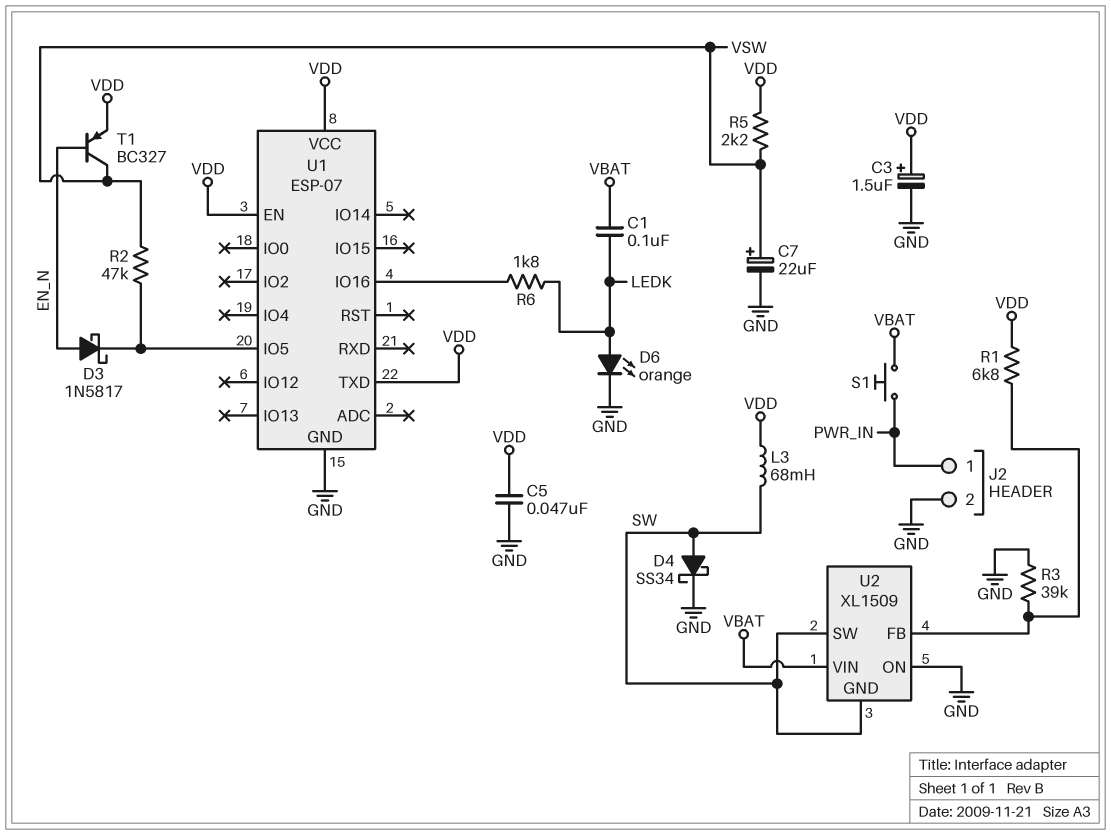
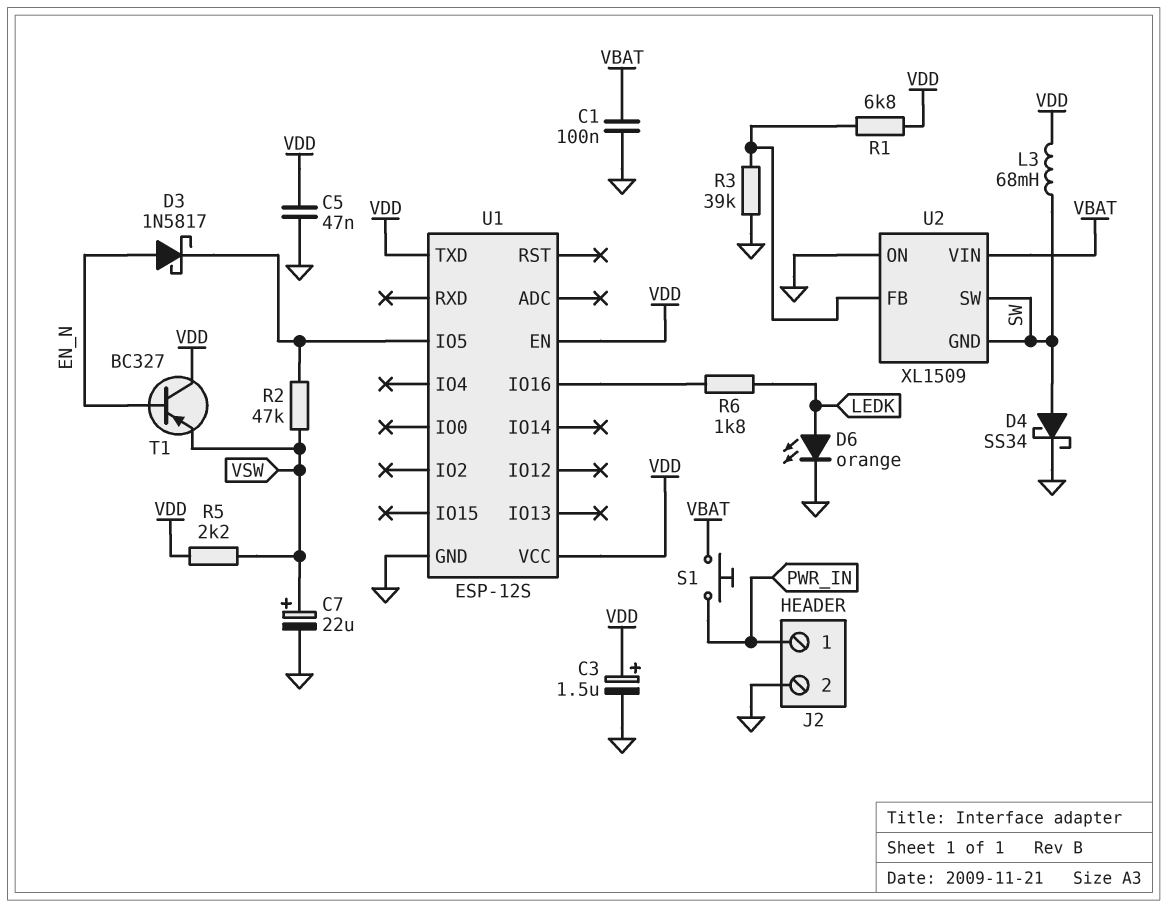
C1: 100nF (LEDK, VBAT) -> 100nF (GND, VBAT)
T1: PNP BC327 (B EN_N, C VSW, E VDD) -> PNP BC327 (B EN_N, C VDD, E VSW)
U1: ESP-07 -> ESP-12S

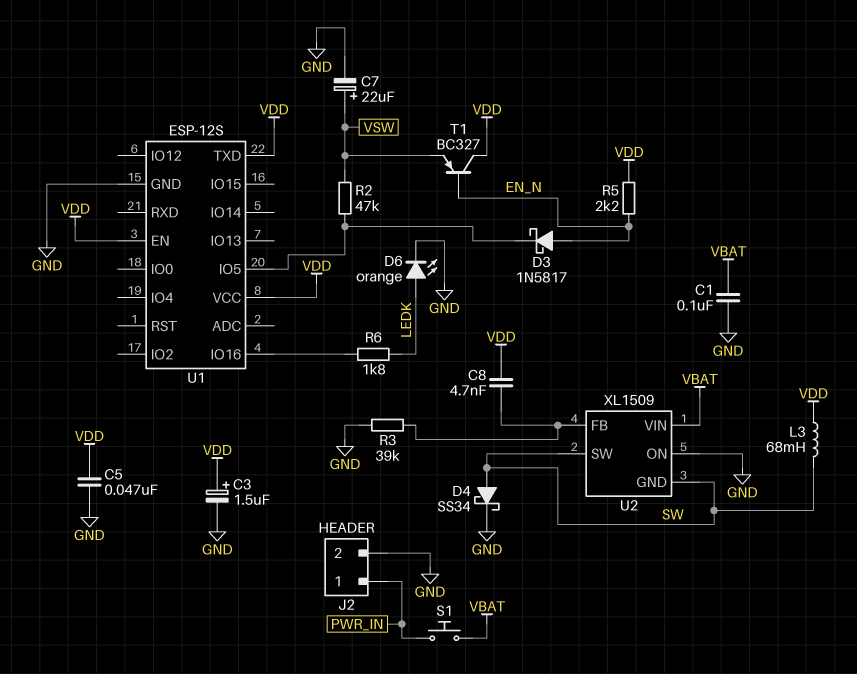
C8: none -> 4.7nF (U2/FB, VDD)
R1: 6.8k (U2/FB, VDD) -> none
R5: 2.2k (VDD, VSW) -> 2.2k (EN_N, VDD)

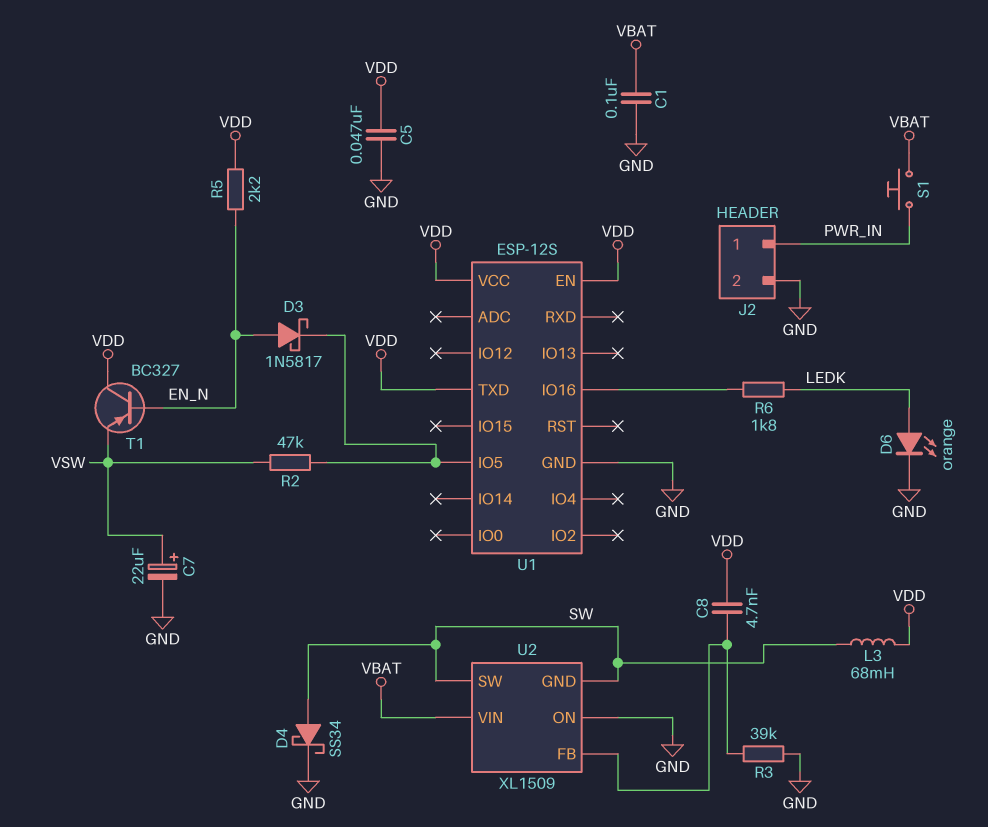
C3: 1.5uF (plus VDD, minus GND) -> none

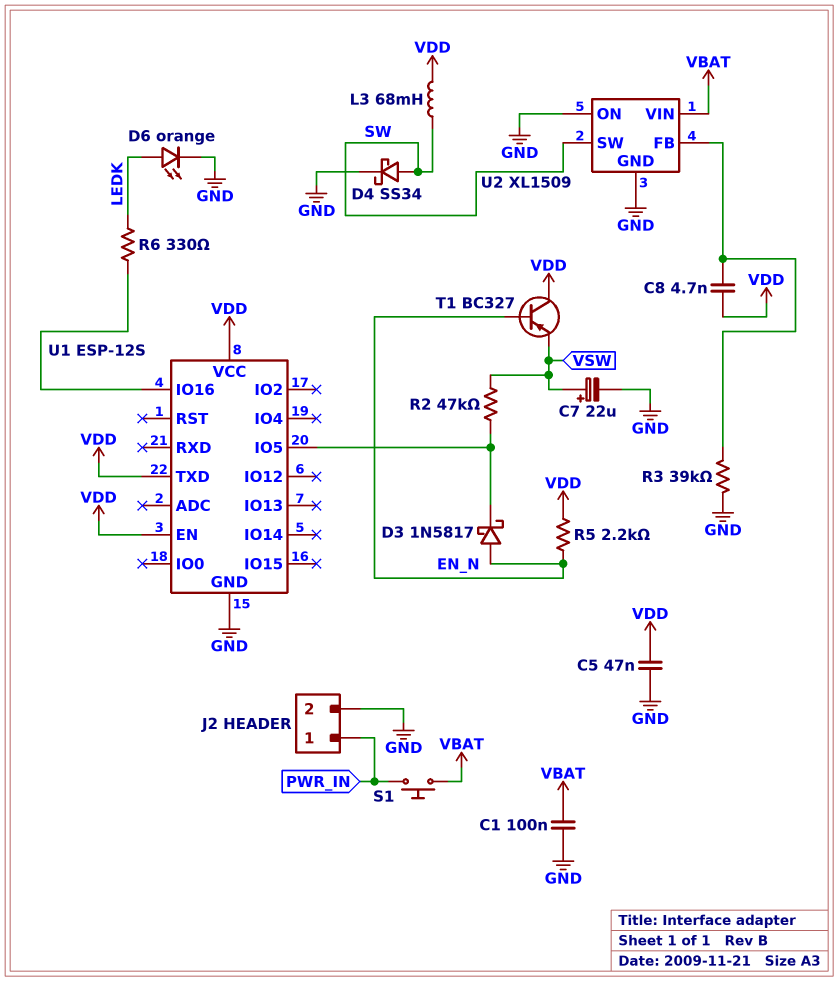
R6: 1.8k (LEDK, U1/IO16) -> 330 (LEDK, U1/IO16)
U2 pin GND: SW -> GND

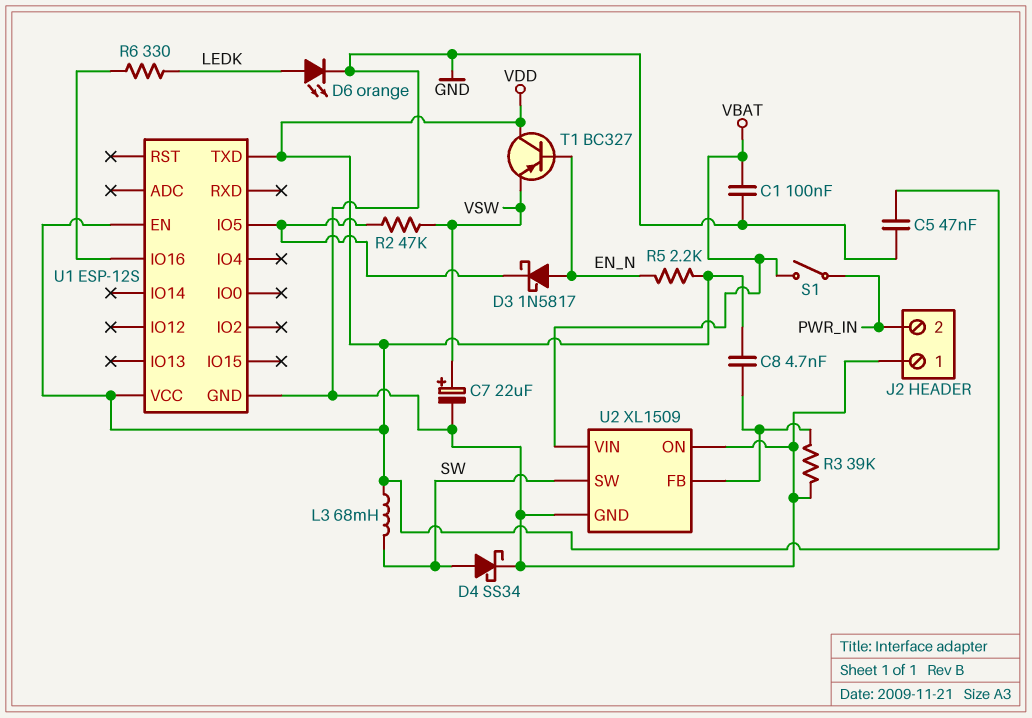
J2 pin 1: PWR_IN -> GND
J2 pin 2: GND -> PWR_IN
S1: button (PWR_IN, VBAT) -> switch (PWR_IN, VBAT)

